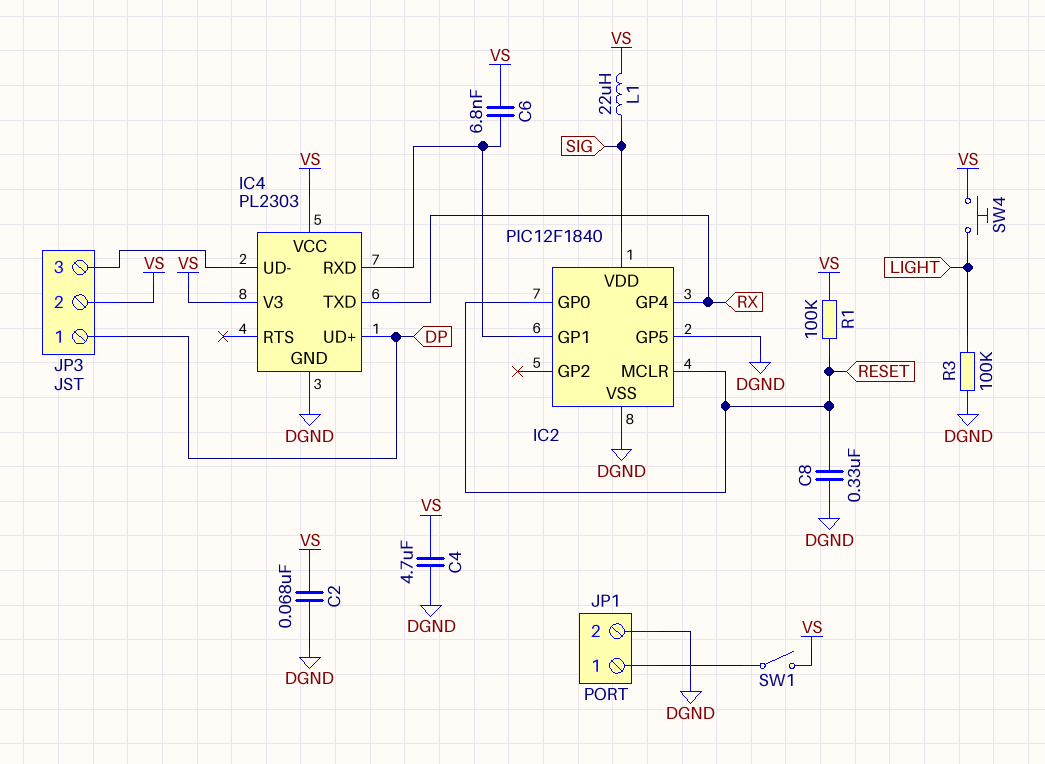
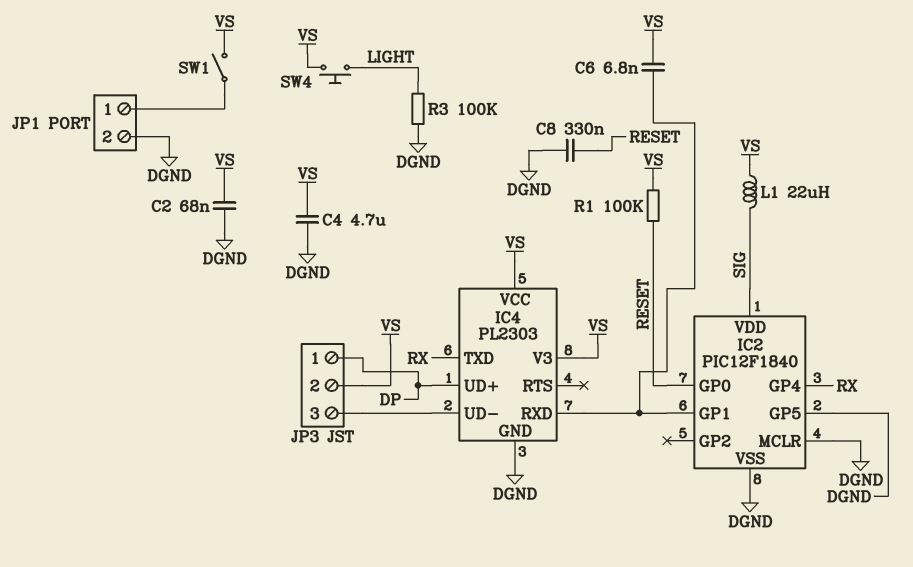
IC2 pin MCLR: RESET -> DGND

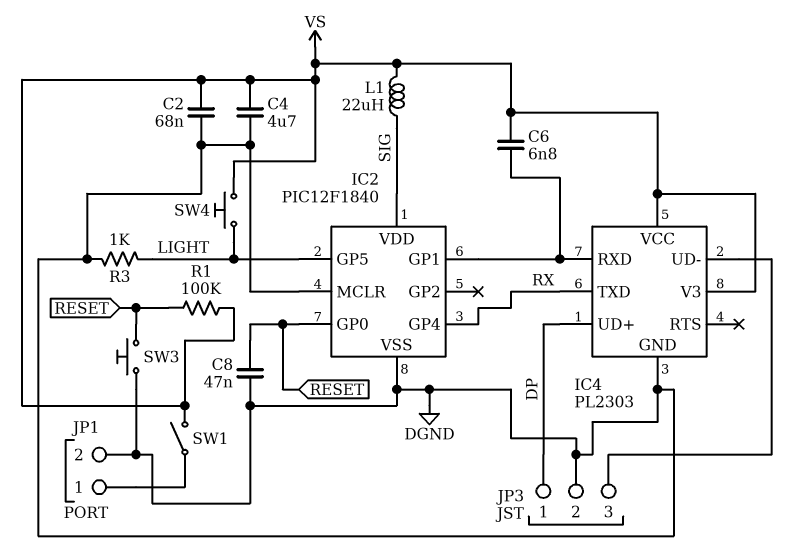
C8: 330nF (DGND, RESET) -> 47nF (DGND, RESET)
IC2 pin GP5: DGND -> LIGHT
JP3 pin 2: VS -> DGND
R3: 100k (DGND, LIGHT) -> 1k (DGND, LIGHT)
SW3: none -> button (DGND, RESET)

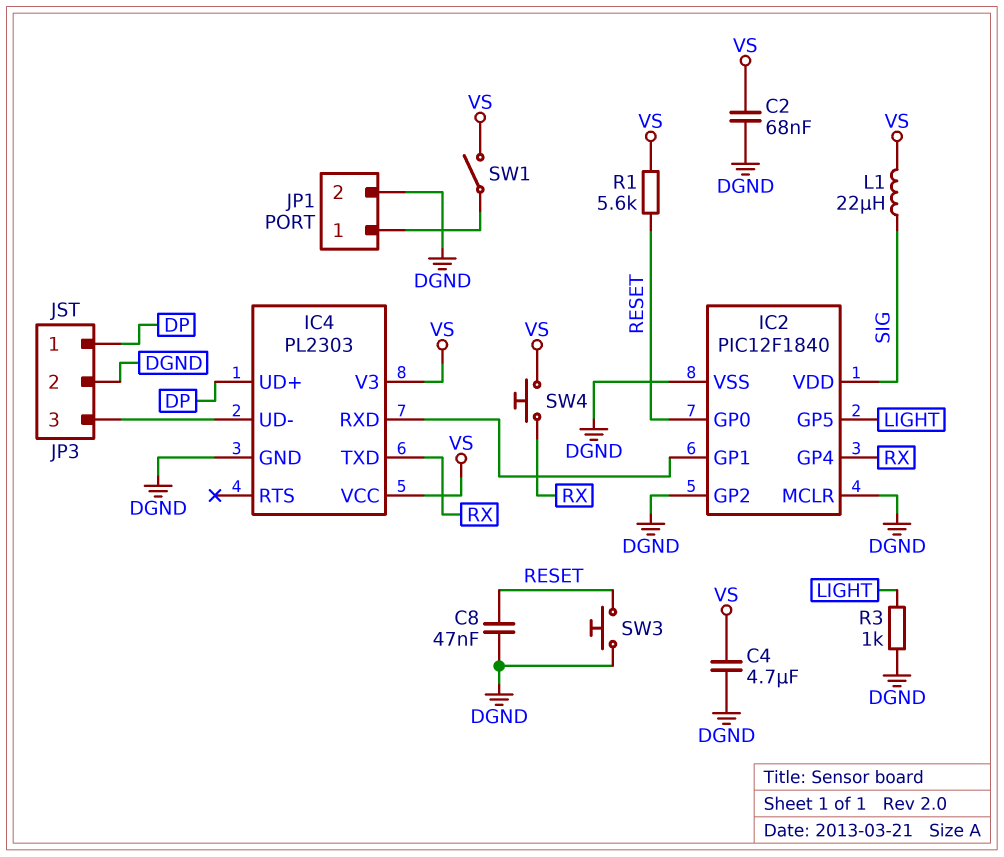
C6: 6.8nF (IC2/GP1, VS) -> none
IC2 pin GP2: none -> DGND
R1: 100k (RESET, VS) -> 5.6k (RESET, VS)
SW4: button (LIGHT, VS) -> button (RX, VS)

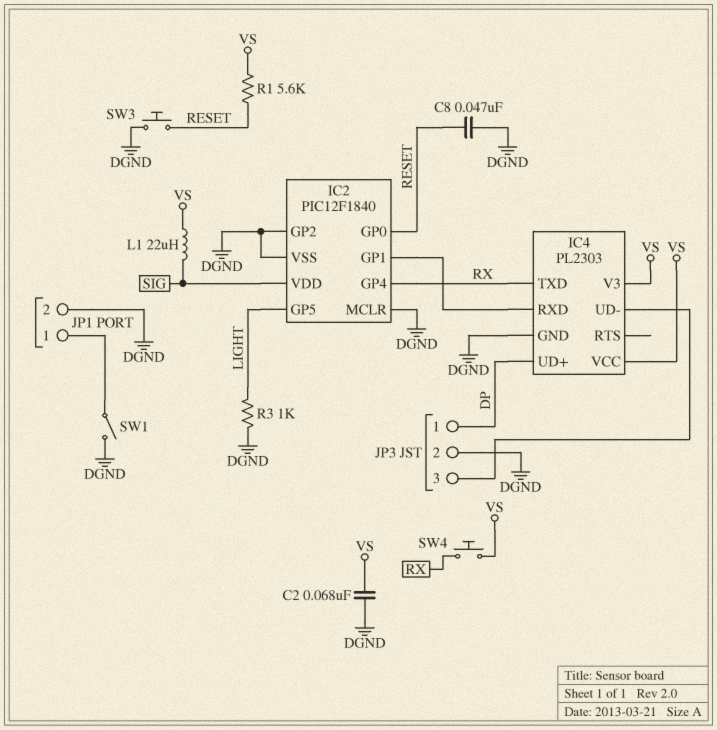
C4: 4.7uF (DGND, VS) -> none
SW1: switch (JP1/1, VS) -> switch (DGND, JP1/1)

